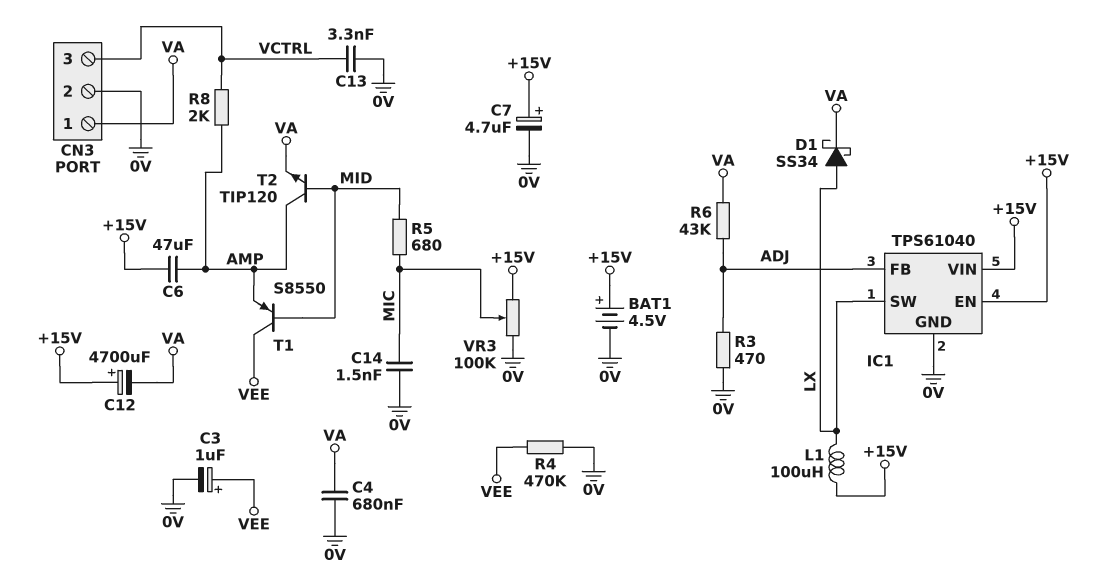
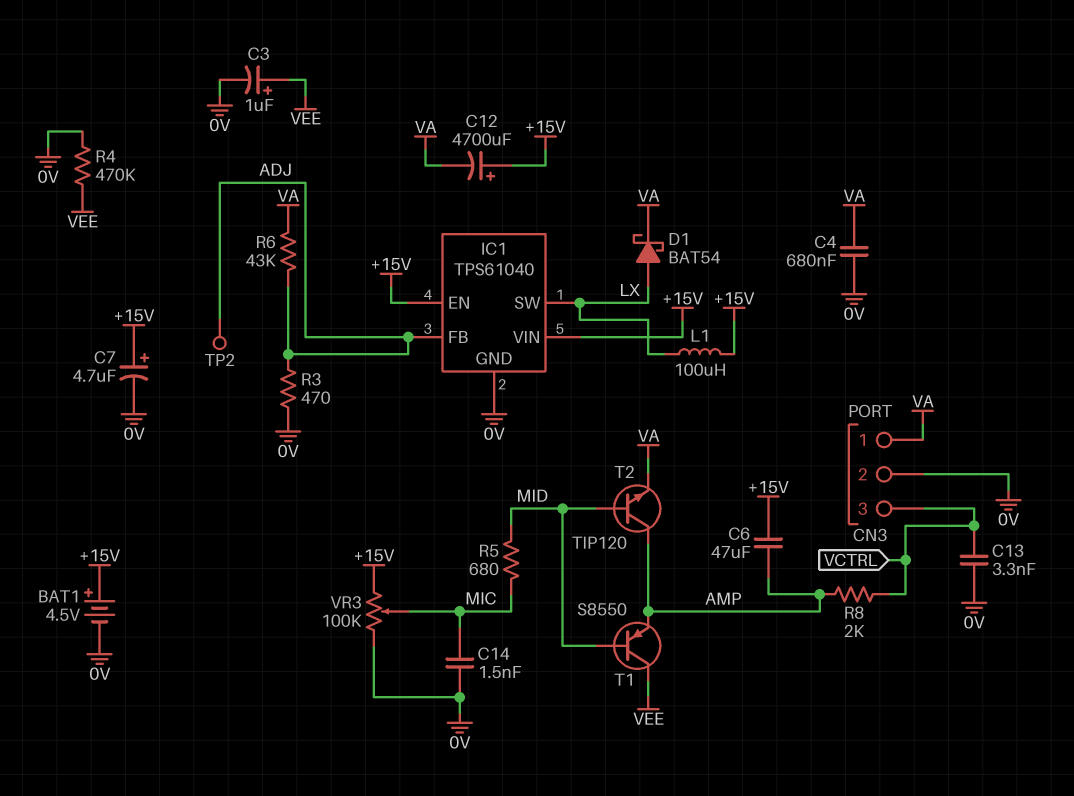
D1: schottky SS34 (A LX, K VA) -> schottky BAT54 (A LX, K VA)
TP2: none -> test point (ADJ)

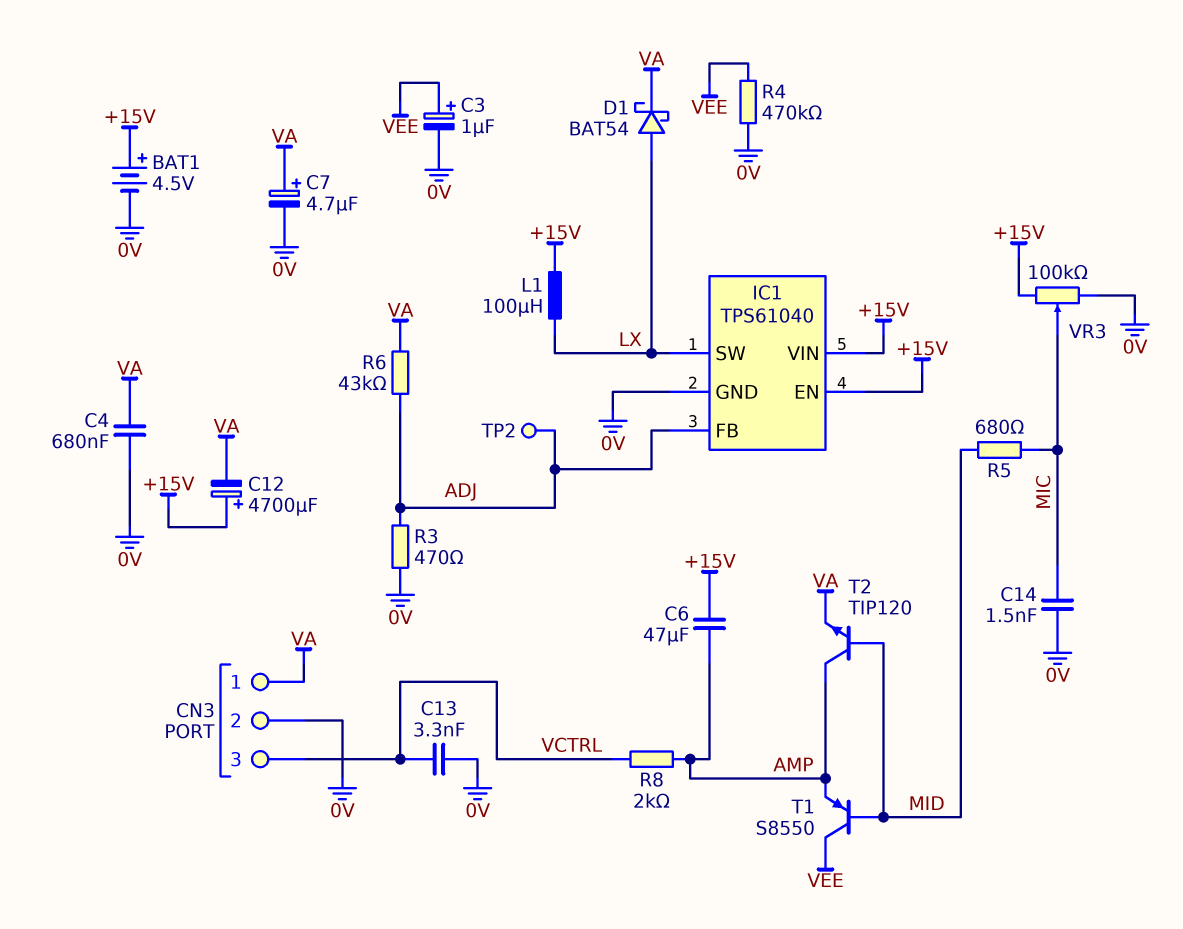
C7: 4.7uF (plus +15V, minus 0V) -> 4.7uF (plus VA, minus 0V)

